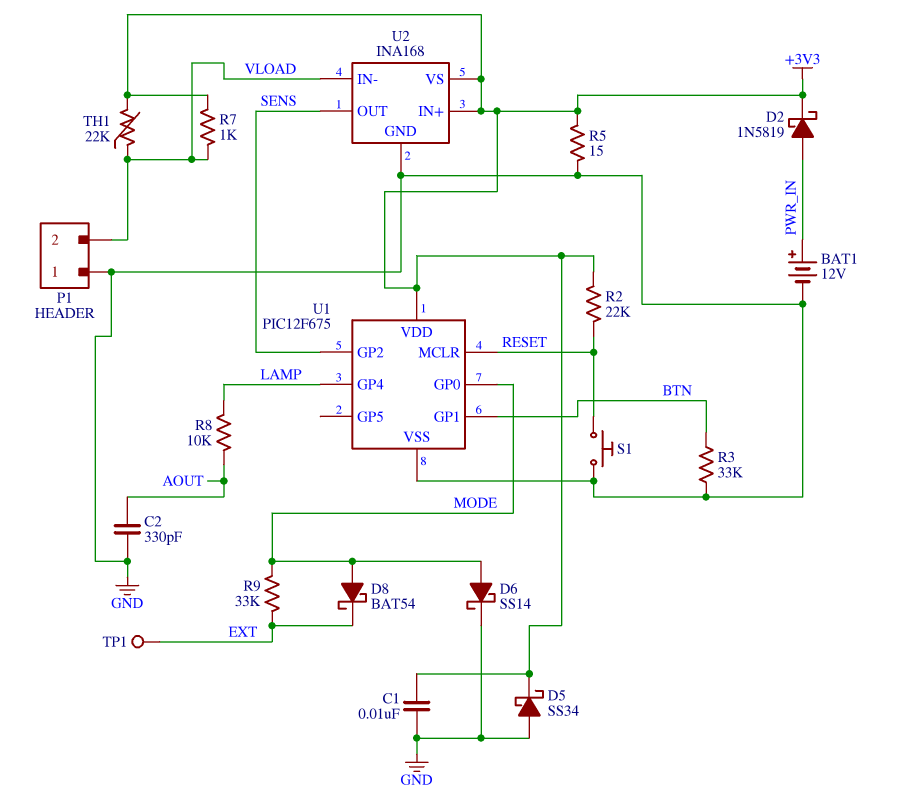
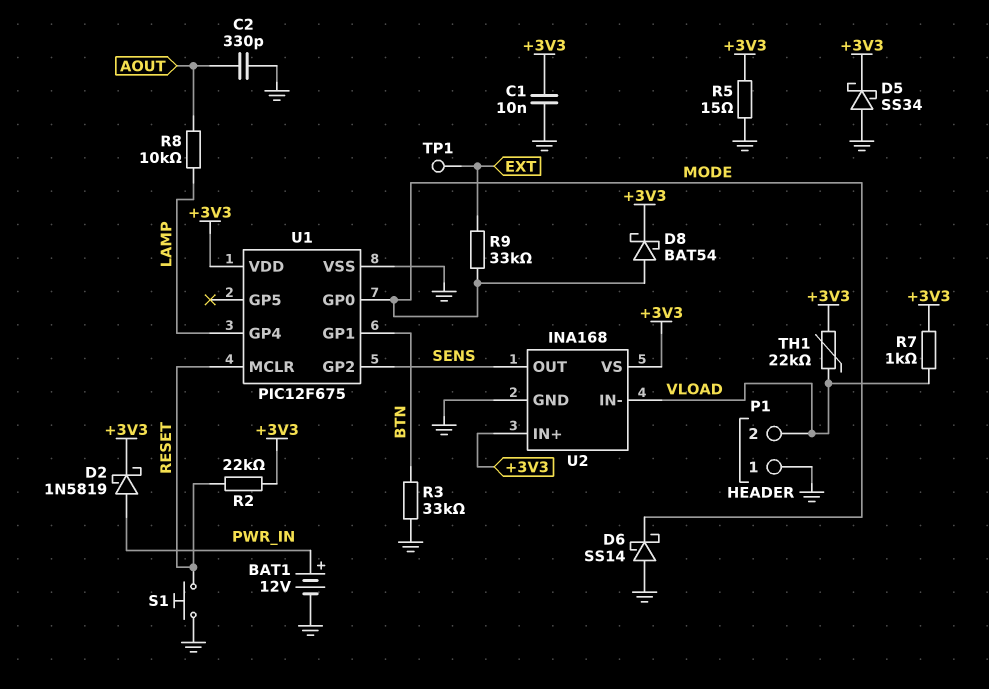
D6: schottky SS14 (A MODE, K GND) -> schottky SS14 (A GND, K MODE)
D8: schottky BAT54 (A MODE, K EXT) -> schottky BAT54 (A MODE, K +3V3)

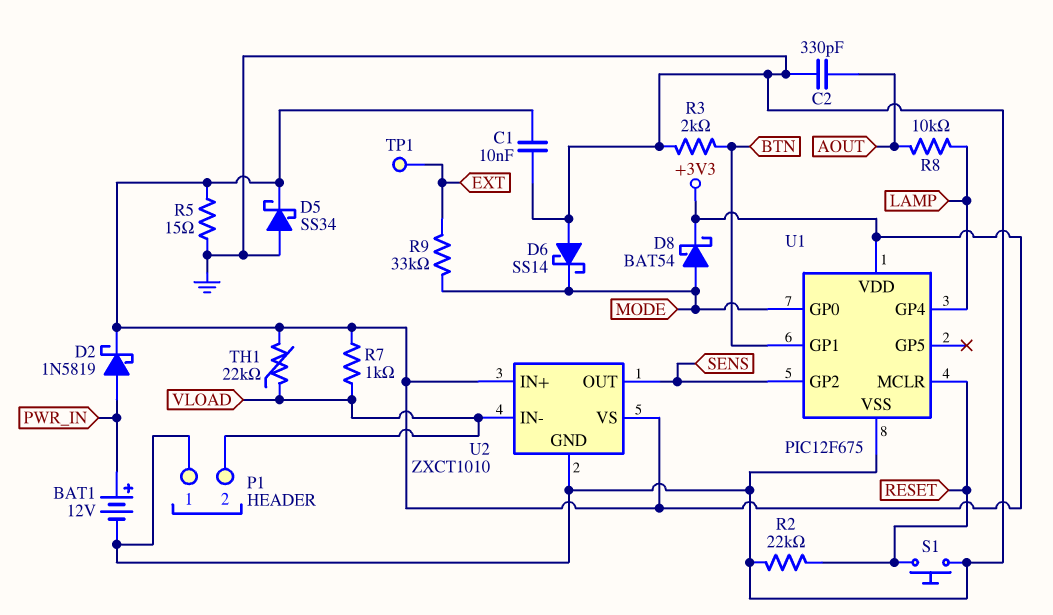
R2: 22k (+3V3, RESET) -> 22k (GND, RESET)
R3: 33k (BTN, GND) -> 2k (BTN, GND)
U2: INA168 -> ZXCT1010

